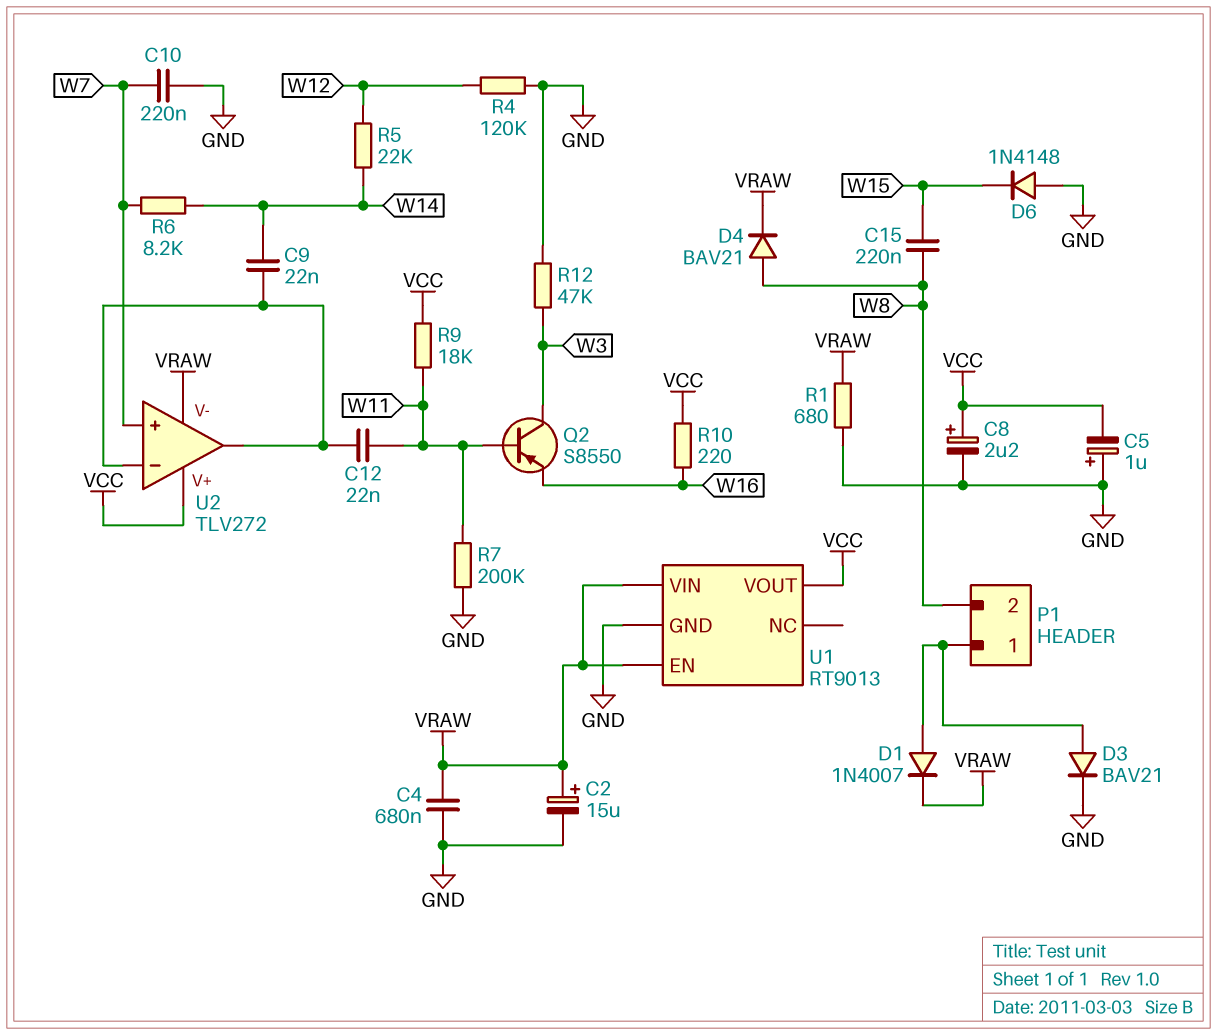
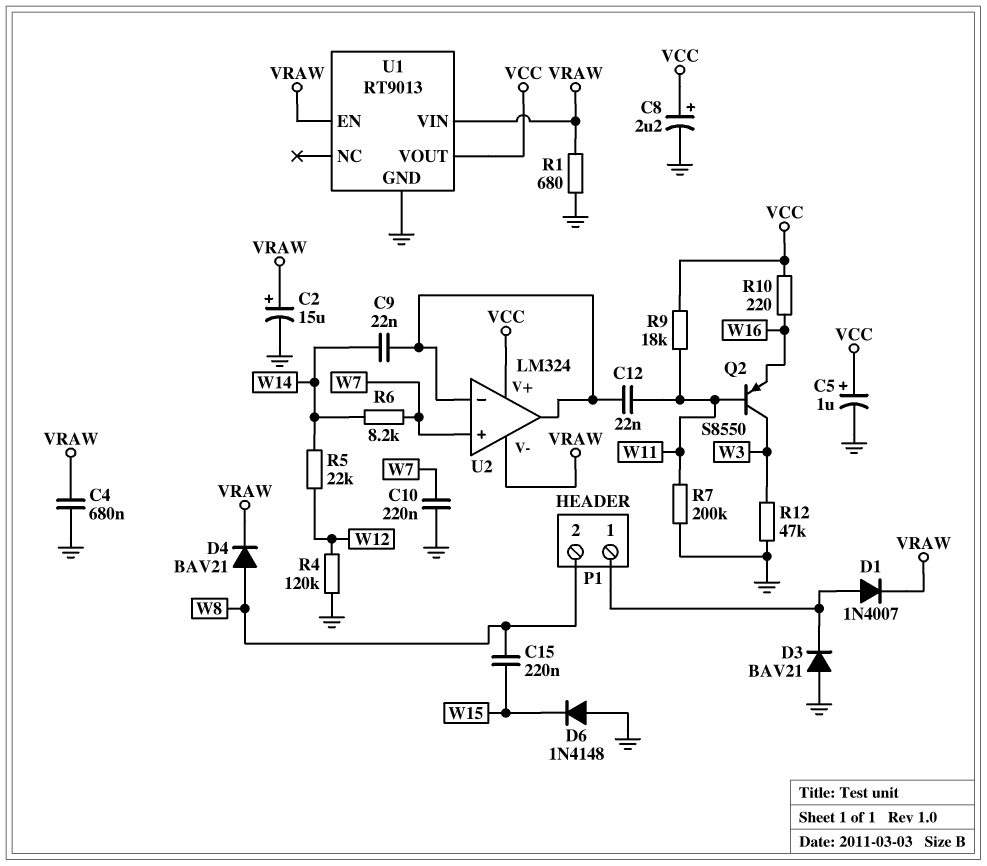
C5: 1uF (plus GND, minus VCC) -> 1uF (plus VCC, minus GND)
D3: diode BAV21 (A P1/1, K GND) -> diode BAV21 (A GND, K P1/1)
U2: TLV272 -> LM324

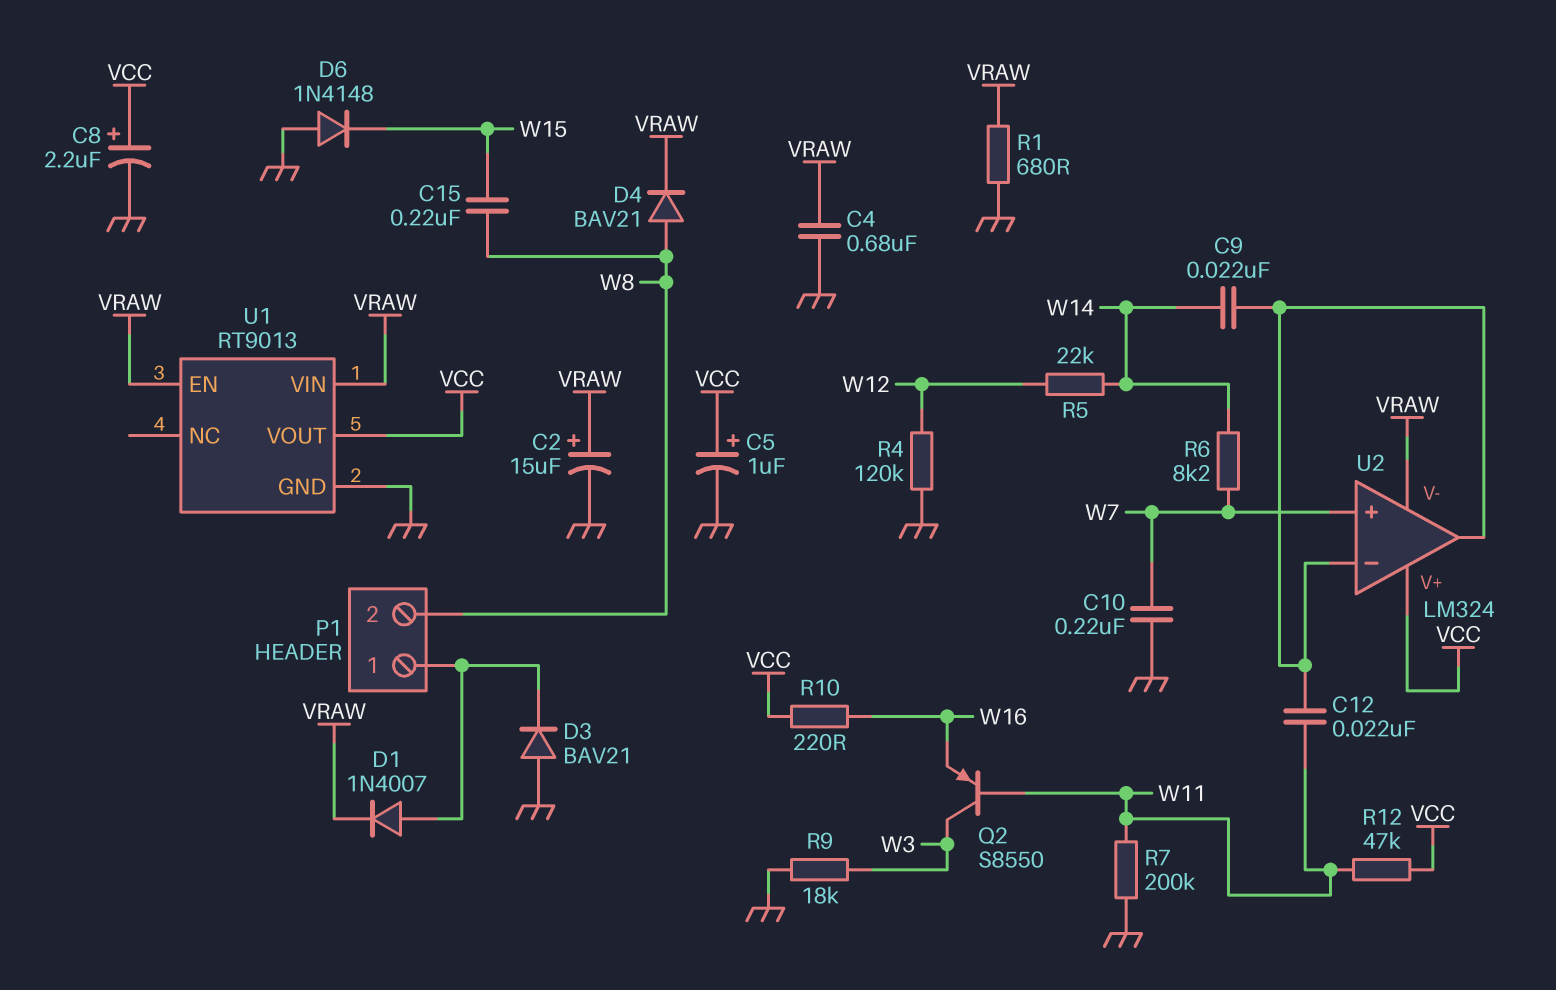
R9: 18k (VCC, W11) -> 18k (GND, W3)
R12: 47k (GND, W3) -> 47k (VCC, W11)

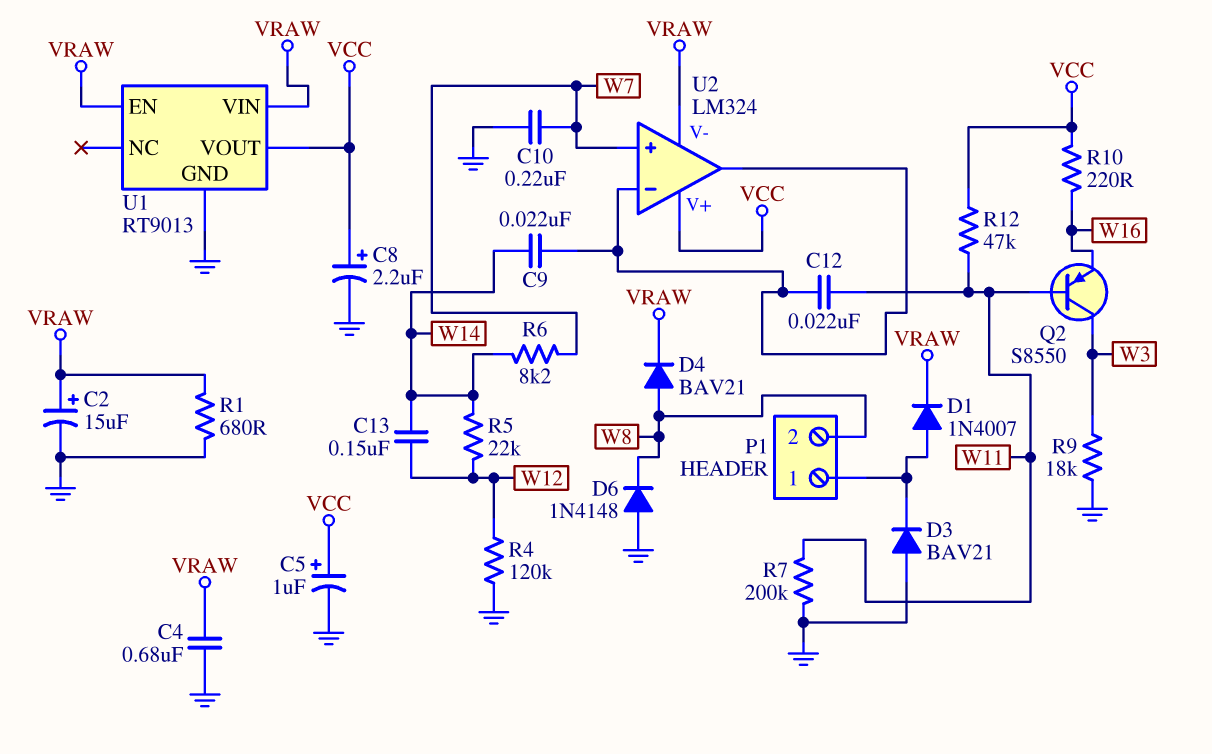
C13: none -> 150nF (W12, W14)
C15: 220nF (W8, W15) -> none
D6: diode 1N4148 (A GND, K W15) -> diode 1N4148 (A GND, K W8)

